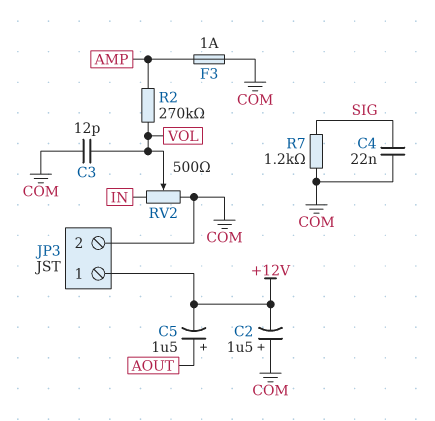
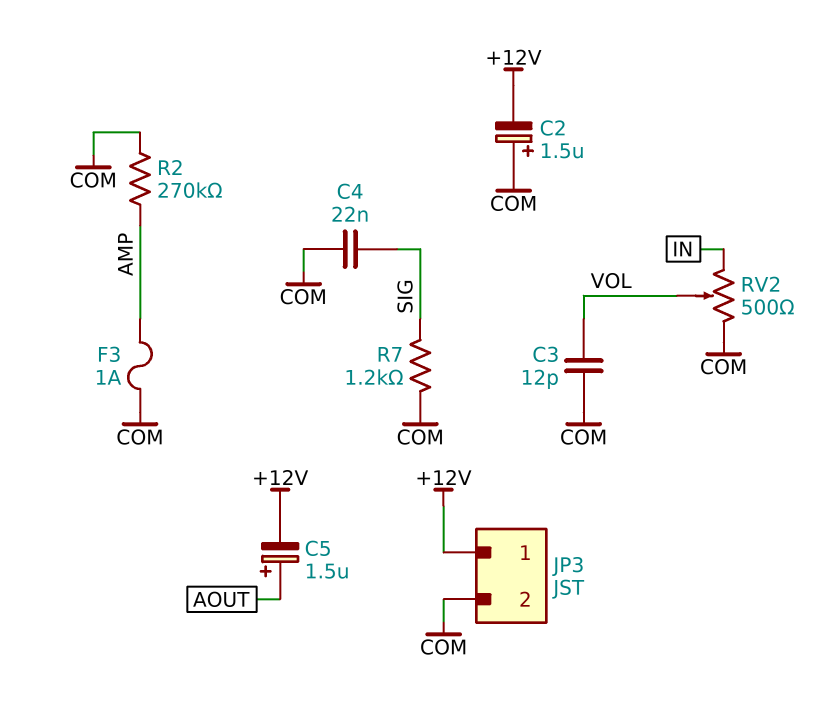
R2: 270k (AMP, VOL) -> 270k (AMP, COM)

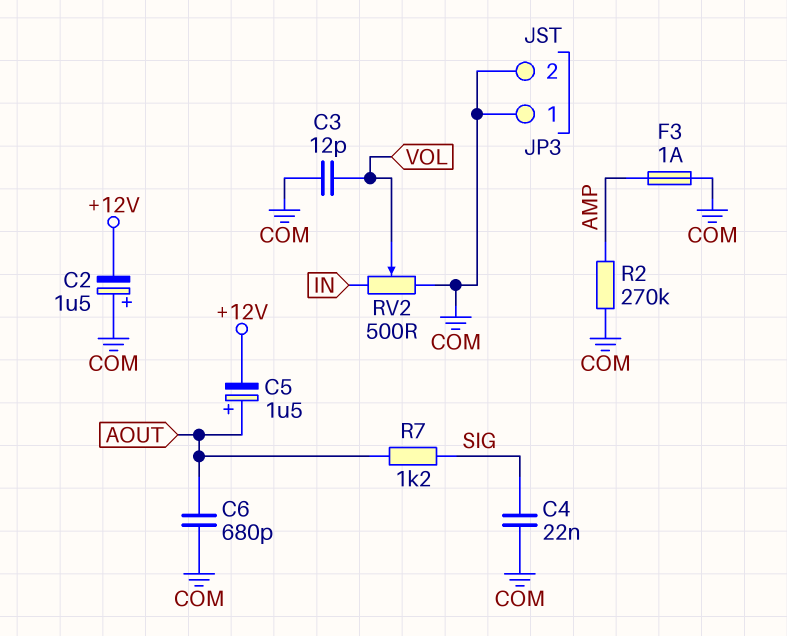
C6: none -> 680pF (AOUT, COM)
JP3 pin 1: +12V -> COM
R7: 1.2k (COM, SIG) -> 1.2k (AOUT, SIG)

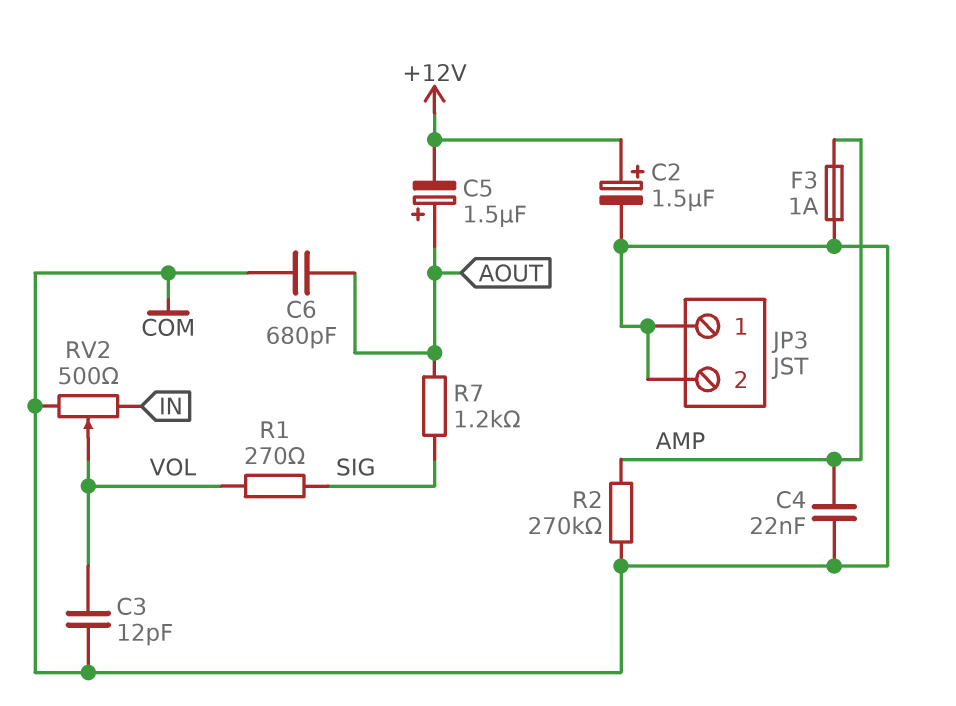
C2: 1.5uF (plus COM, minus +12V) -> 1.5uF (plus +12V, minus COM)
C4: 22nF (COM, SIG) -> 22nF (AMP, COM)
R1: none -> 270 (SIG, VOL)

